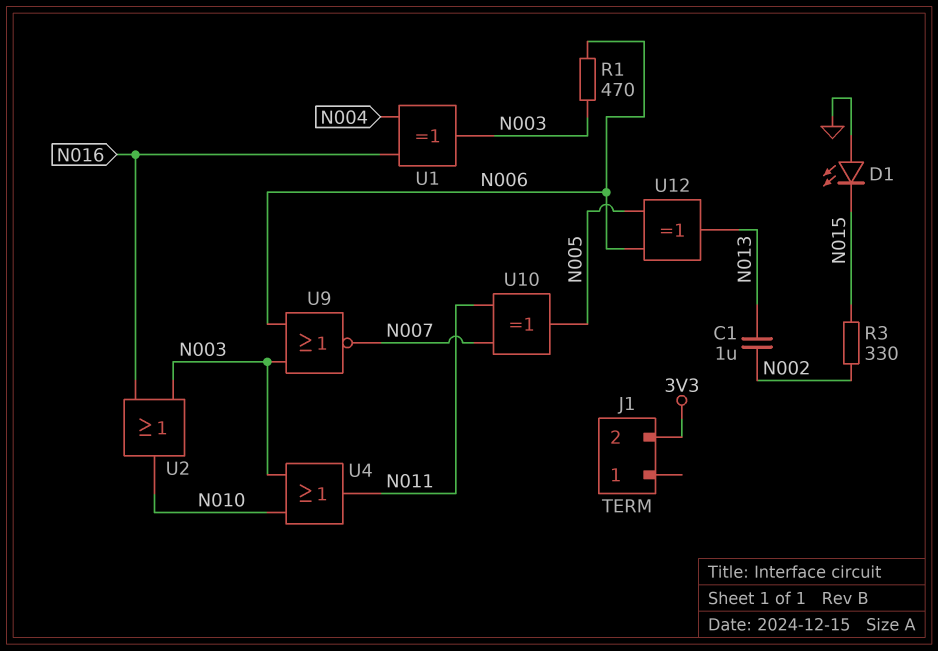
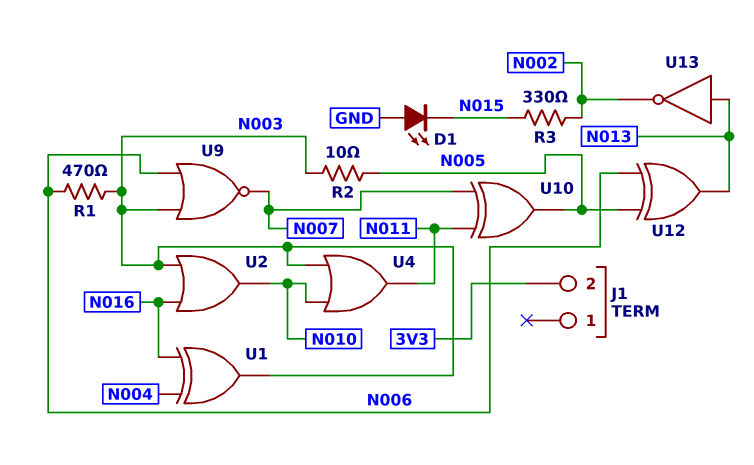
C1: 1uF (N002, N013) -> none
R2: none -> 10 (N003, N005)
U13: none -> NOT (in N013, out N002)

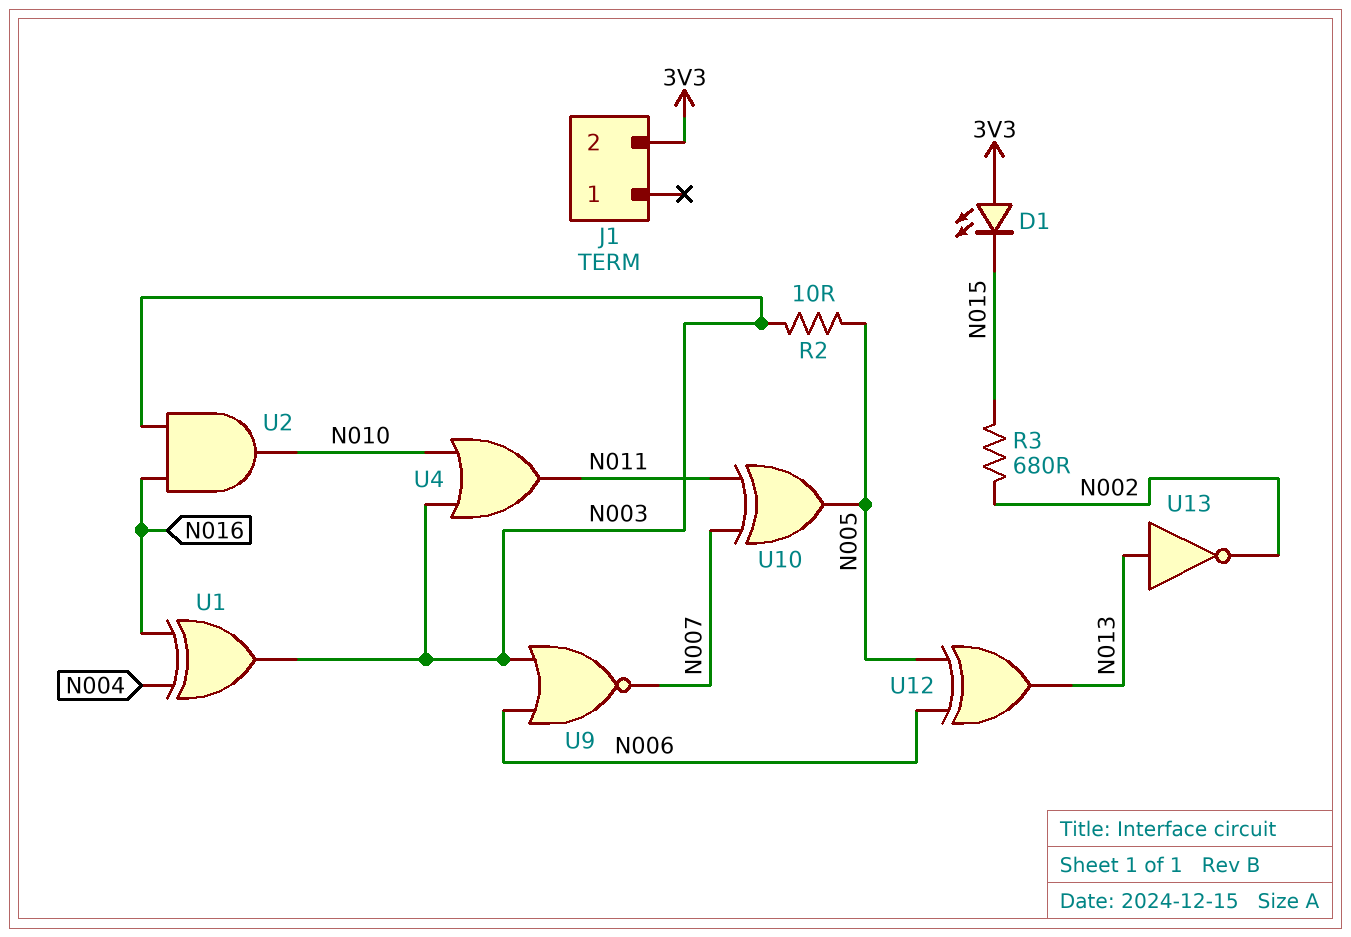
D1: LED (A GND, K N015) -> LED (A 3V3, K N015)
R1: 470 (N003, N006) -> none
R3: 330 (N002, N015) -> 680 (N002, N015)
U2: OR (in N003, in N016, out N010) -> AND (in N003, in N016, out N010)

